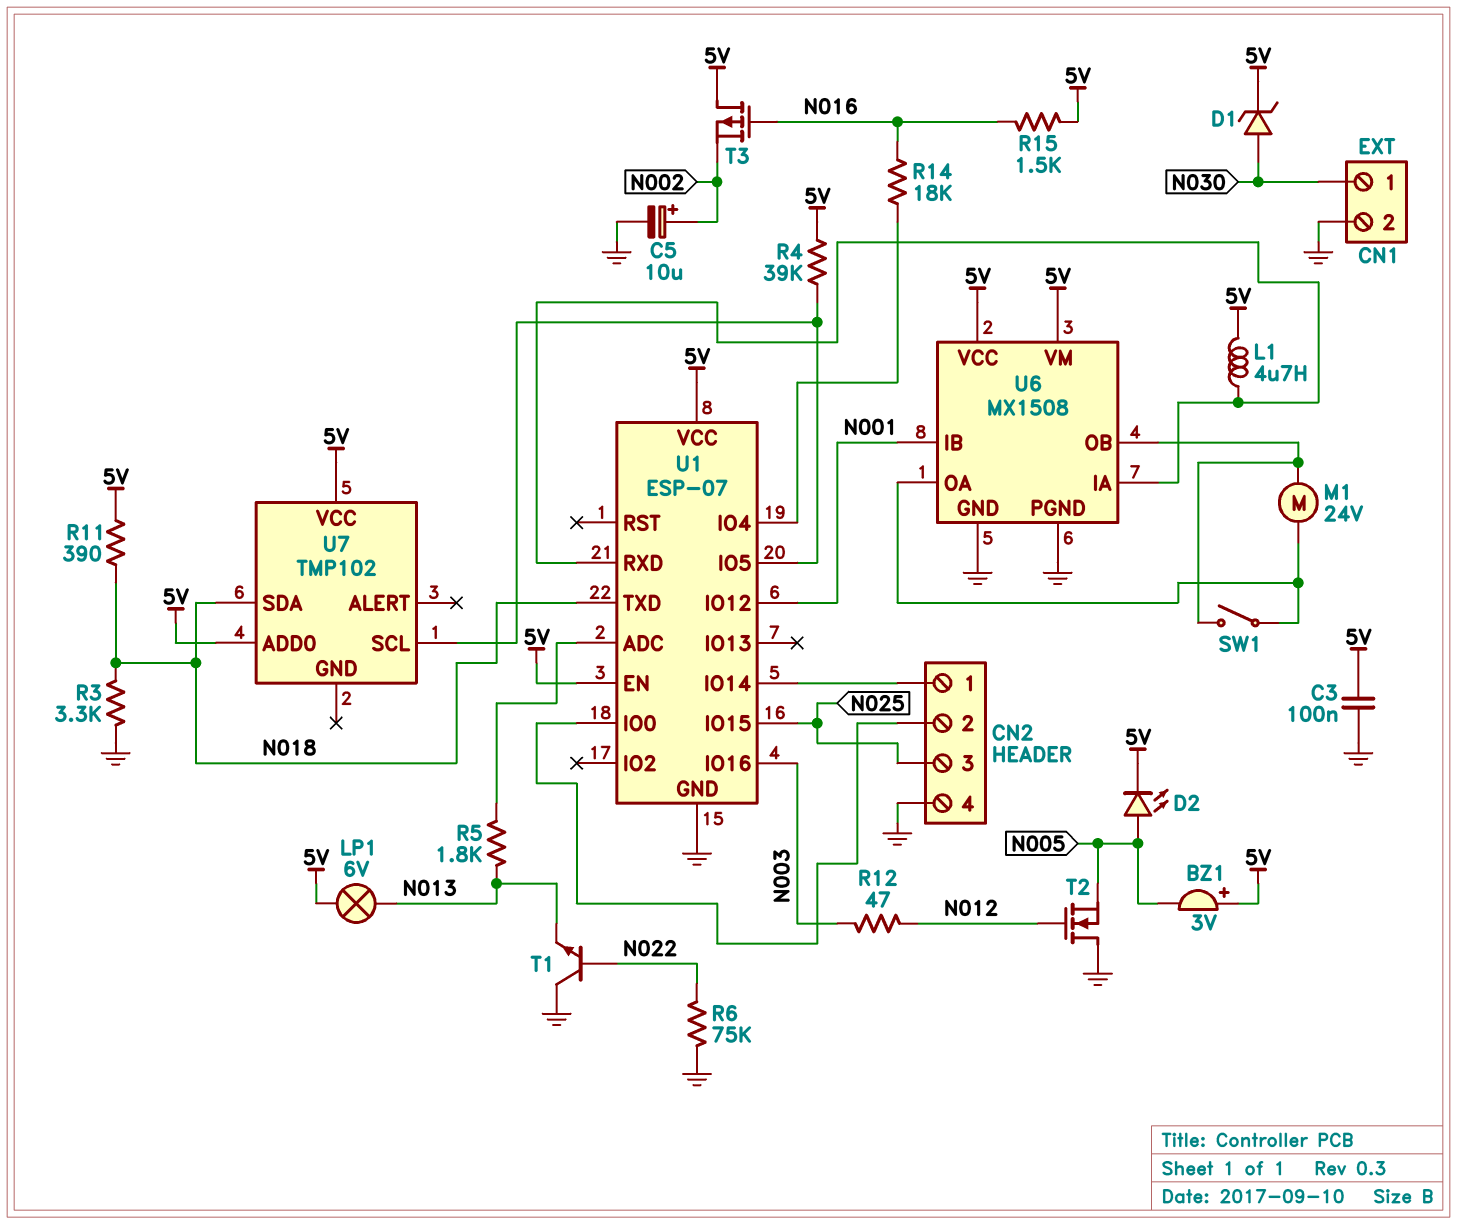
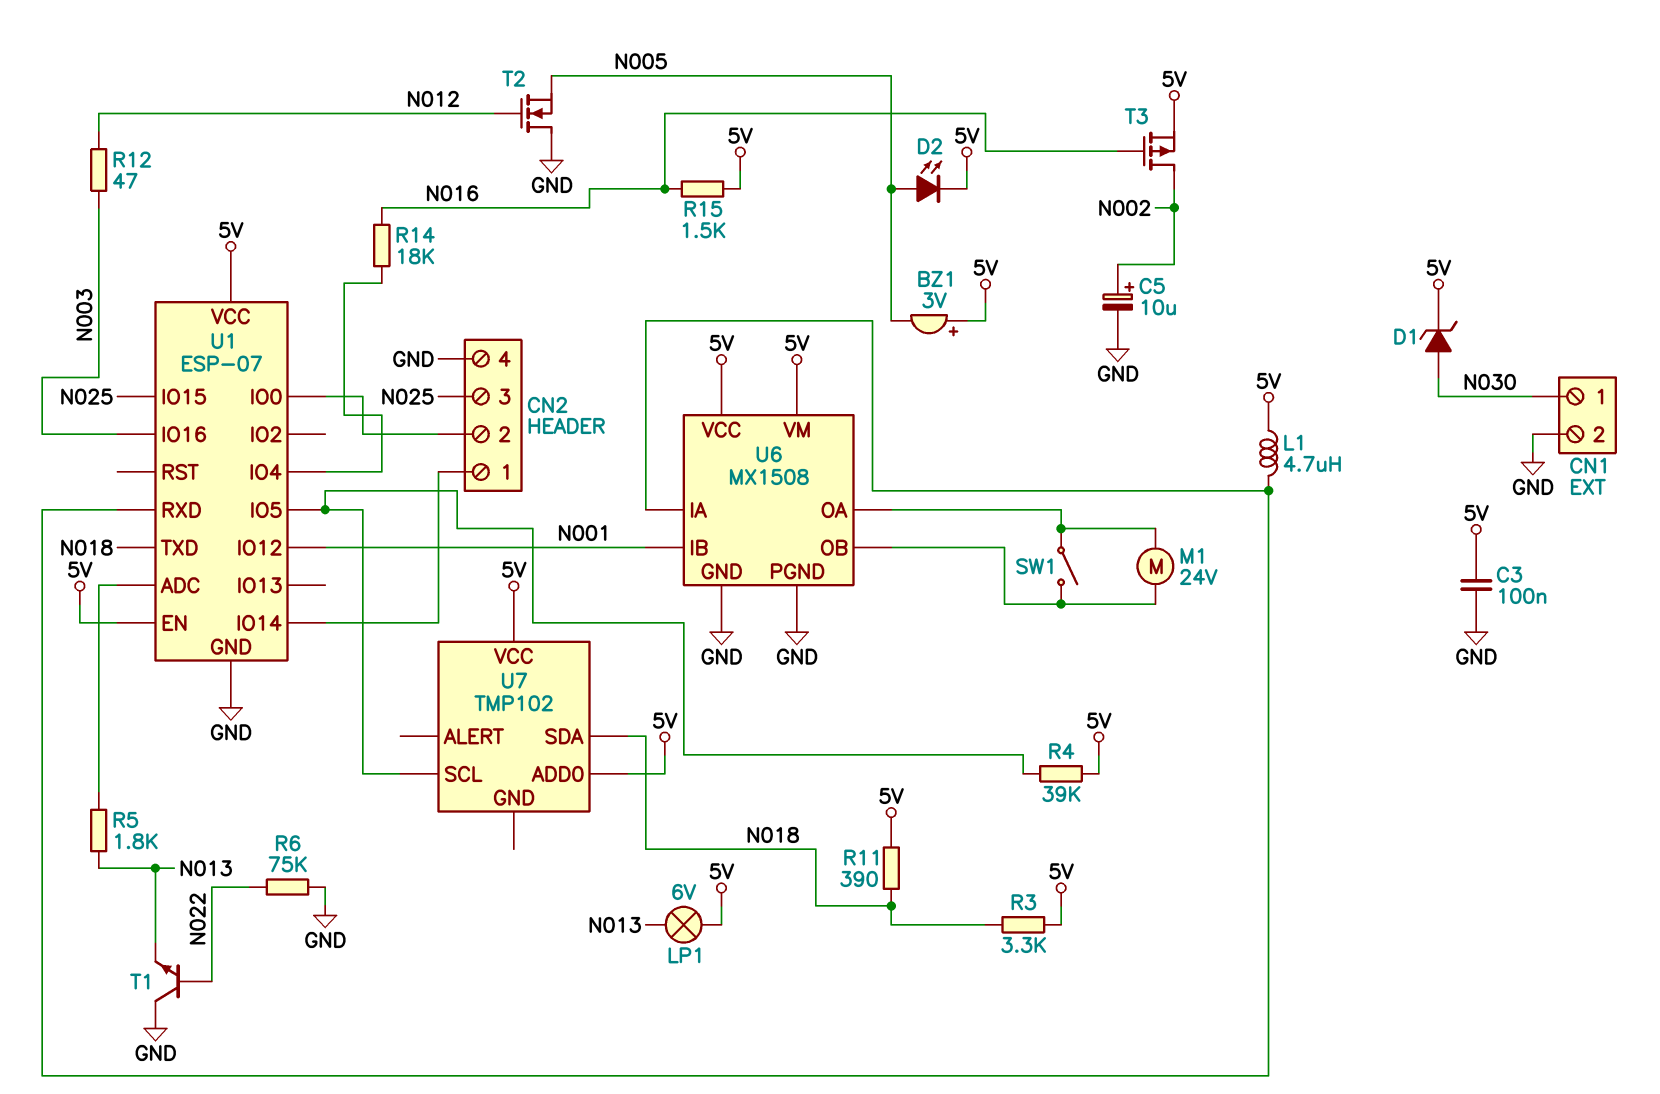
R3: 3.3k (GND, N018) -> 3.3k (5V, N018)
T3: PMOS (G N016, D 5V, S N002) -> PMOS (G N016, D N002, S 5V)

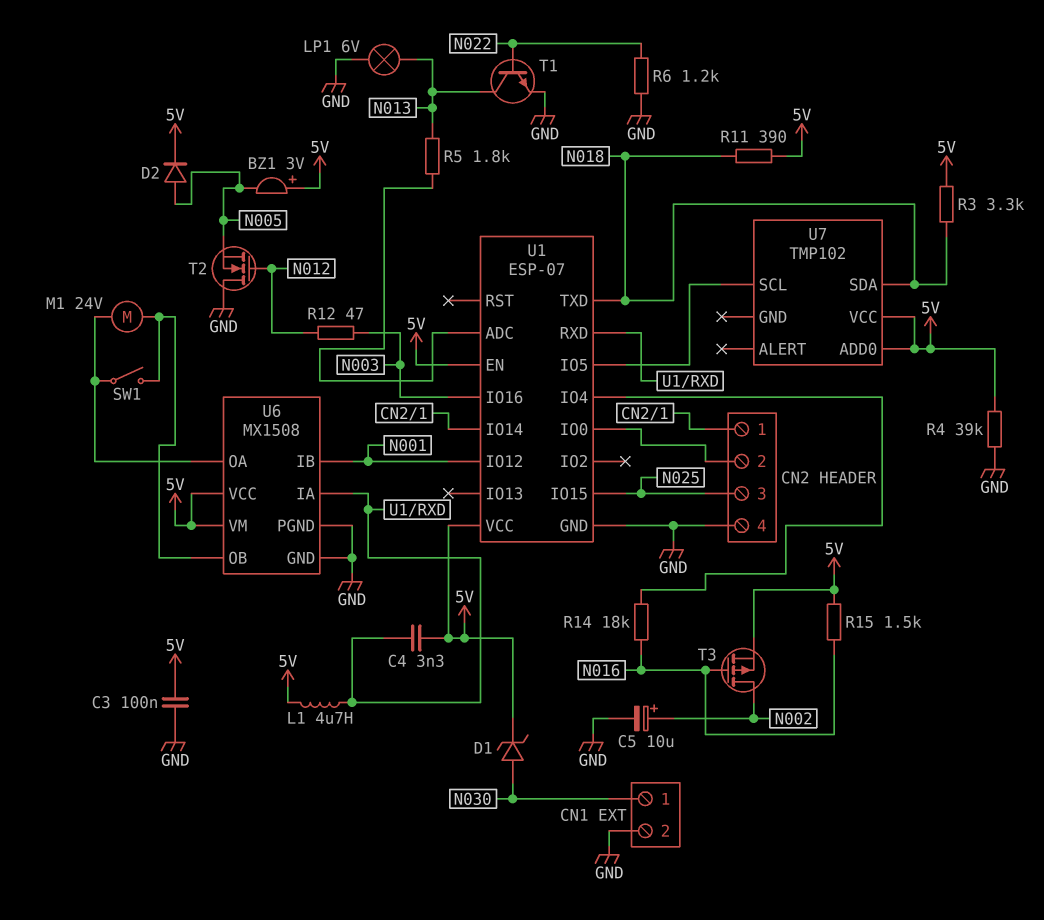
C4: none -> 3.3nF (5V, U1/RXD)
D2: LED (A N005, K 5V) -> diode (A N005, K 5V)
LP1: lamp 6V (5V, N013) -> lamp 6V (GND, N013)
R4: 39k (5V, U1/IO5) -> 39k (5V, GND)
R6: 75k (GND, N022) -> 1.2k (GND, N022)
T1: NPN (B N022, C GND, E N013) -> NPN (B N022, C N013, E GND)

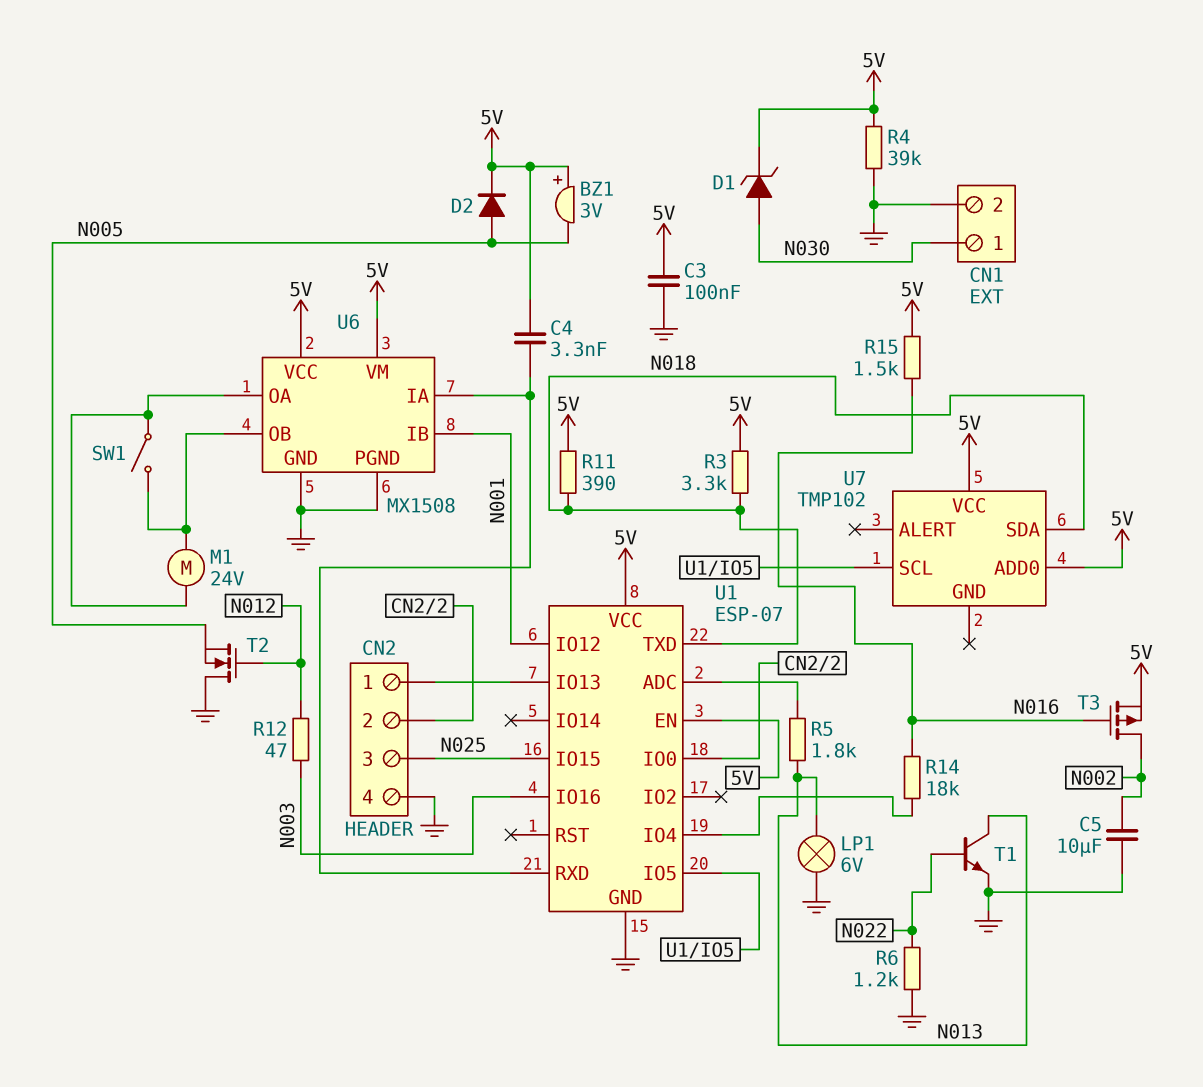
C5: 10uF (plus N002, minus GND) -> 10uF (GND, N002)
L1: 4.7uH (5V, U1/RXD) -> none
U1 pin IO13: none -> CN2/1
U1 pin IO14: CN2/1 -> none

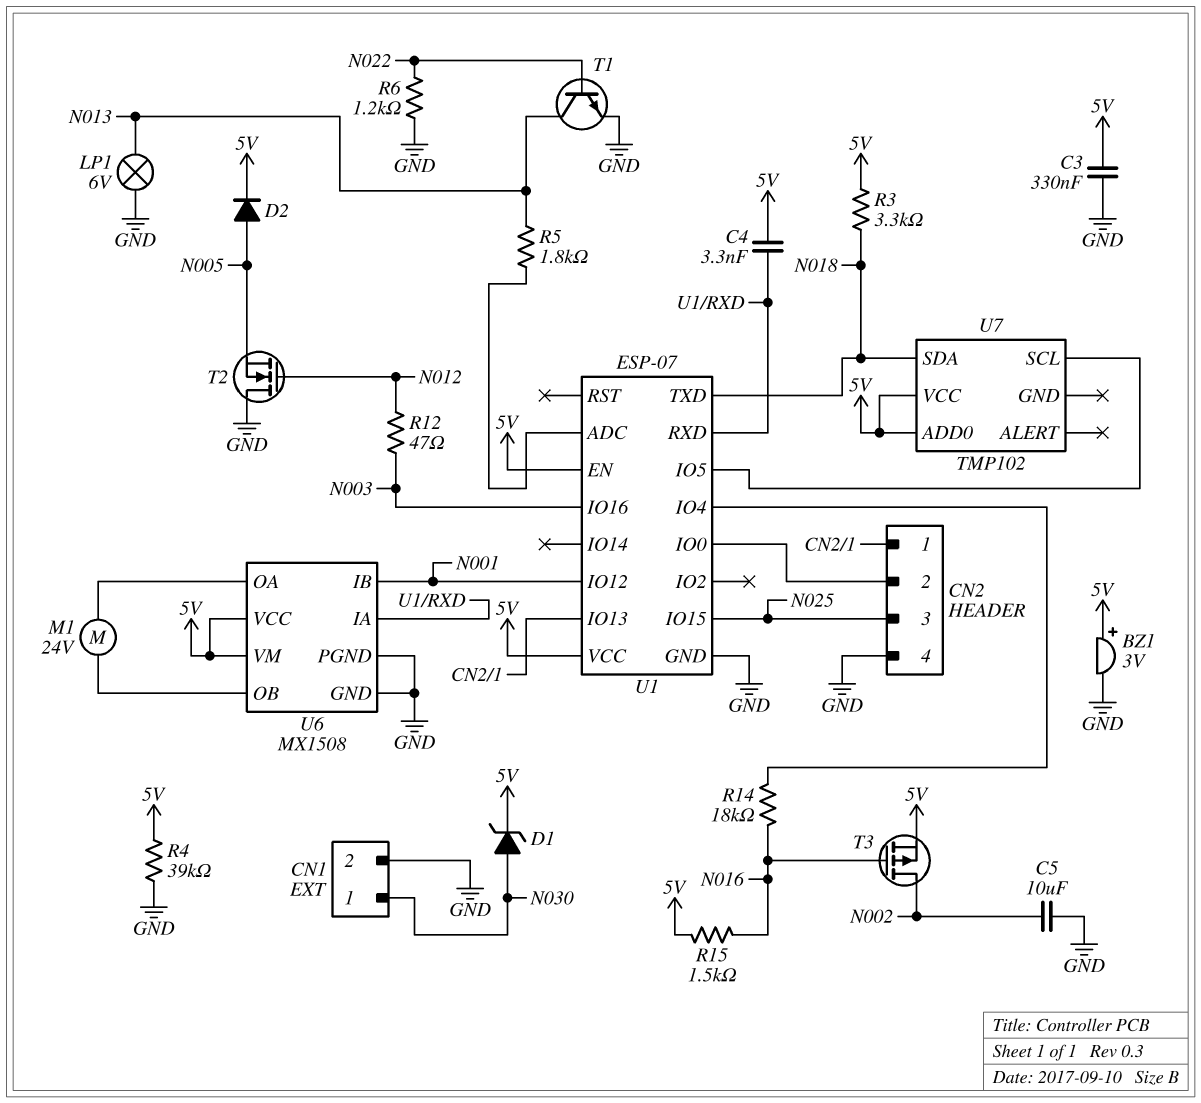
BZ1: buzzer 3V (plus 5V, minus N005) -> buzzer 3V (plus 5V, minus GND)
C3: 100nF (5V, GND) -> 330nF (5V, GND)
R11: 390 (5V, N018) -> none
SW1: switch (U6/OA, U6/OB) -> none

